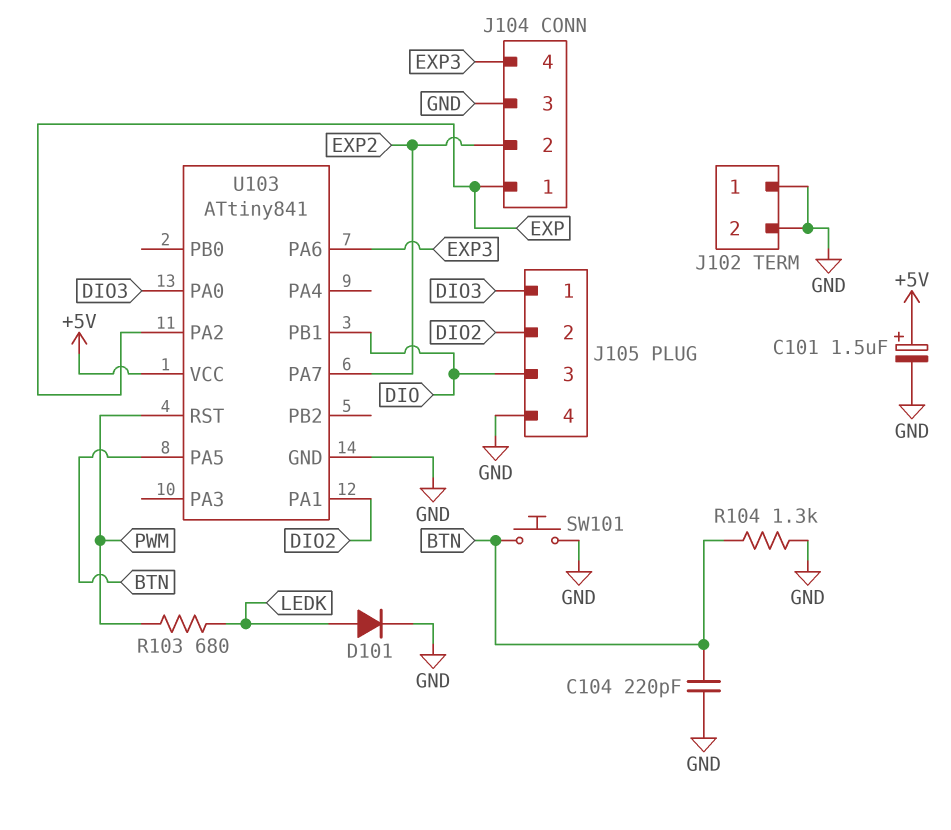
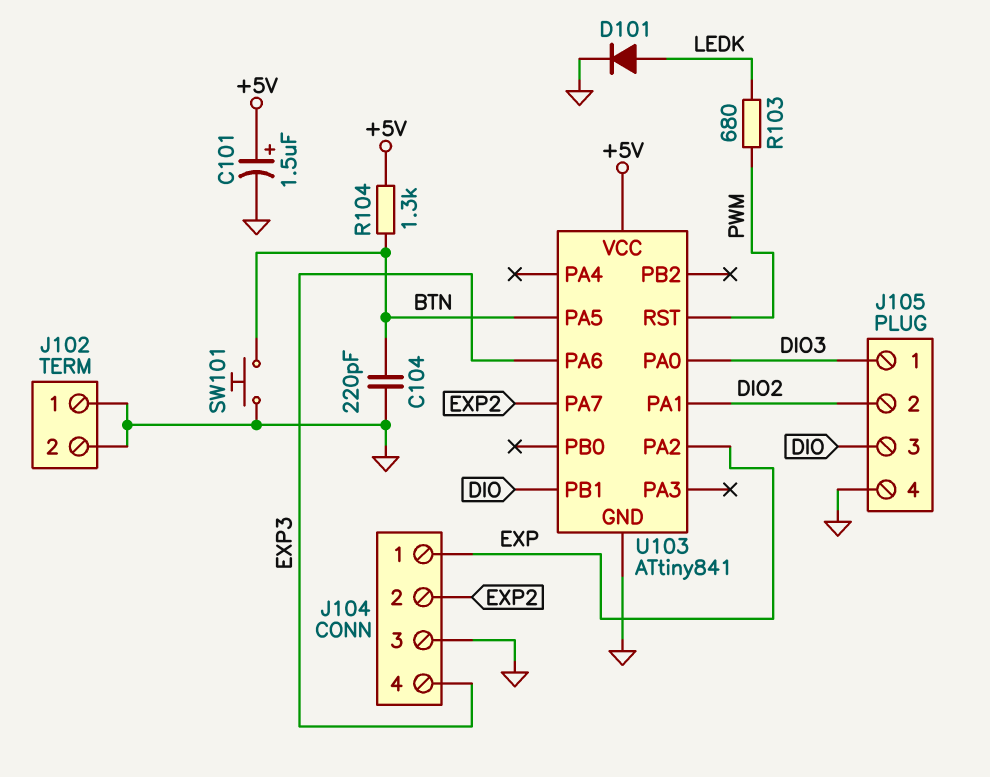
R104: 1.3k (BTN, GND) -> 1.3k (+5V, BTN)

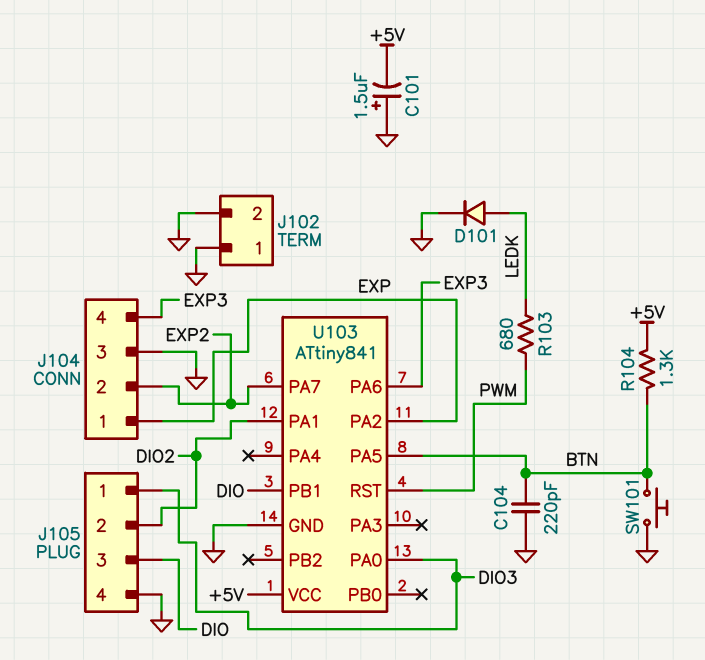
C101: 1.5uF (plus +5V, minus GND) -> 1.5uF (plus GND, minus +5V)

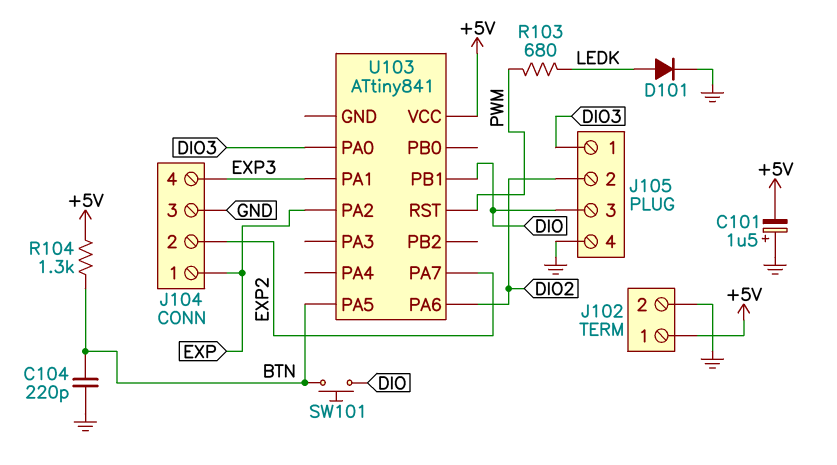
J102 pin 1: GND -> +5V
SW101: button (BTN, GND) -> button (BTN, DIO)
U103 pin GND: GND -> none
U103 pin PA1: DIO2 -> EXP3
U103 pin PA6: EXP3 -> DIO2

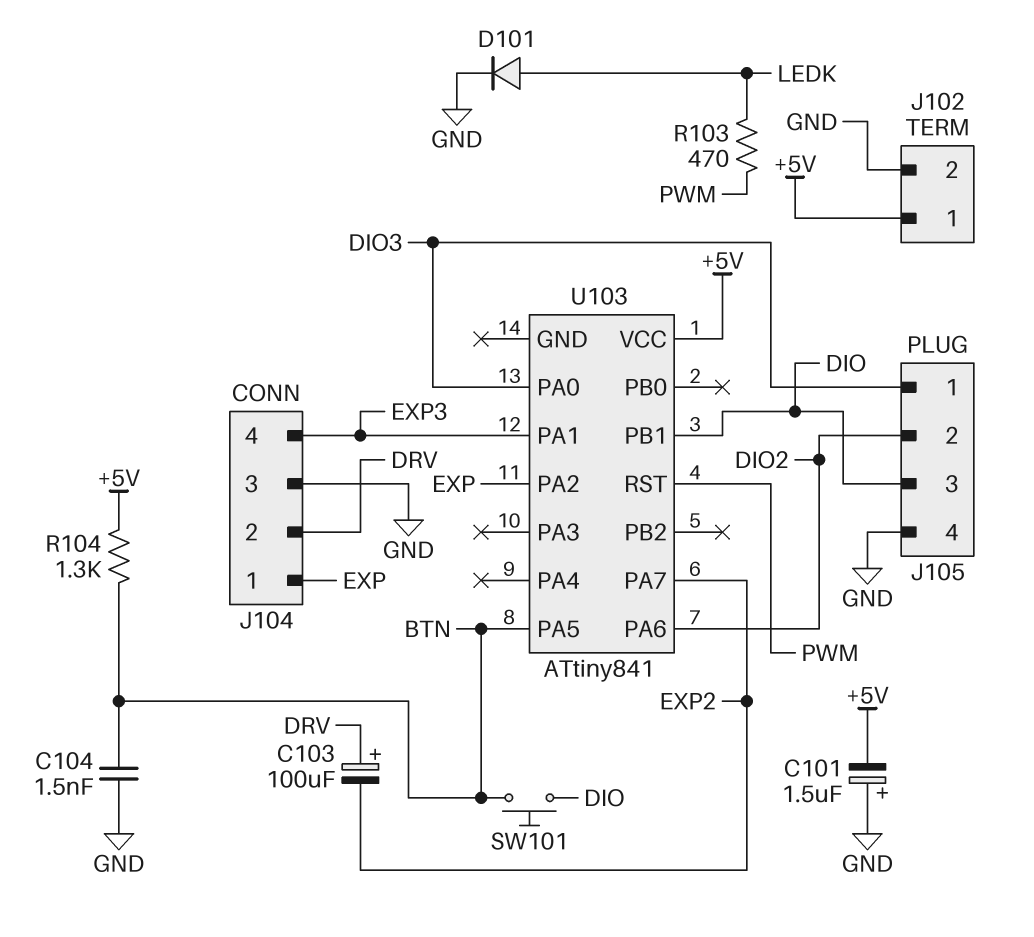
C103: none -> 100uF (plus DRV, minus EXP2)
C104: 220pF (BTN, GND) -> 1.5nF (BTN, GND)
J104 pin 2: EXP2 -> DRV
R103: 680 (LEDK, PWM) -> 470 (LEDK, PWM)

